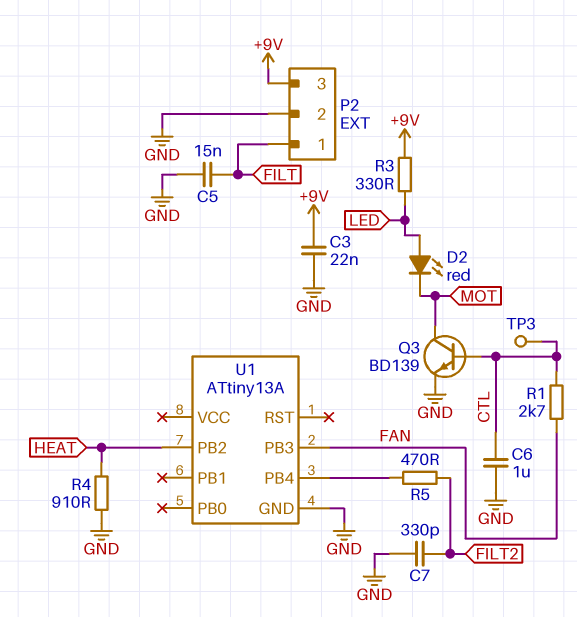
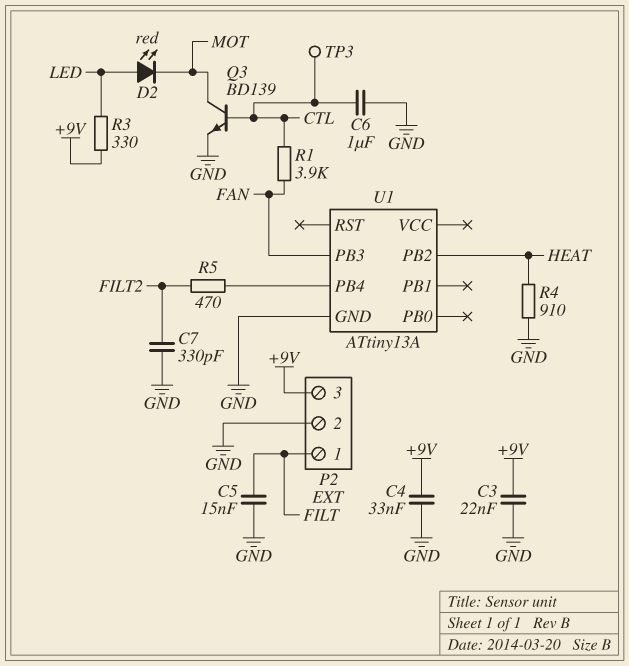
C4: none -> 33nF (+9V, GND)
R1: 2.7k (CTL, FAN) -> 3.9k (CTL, FAN)

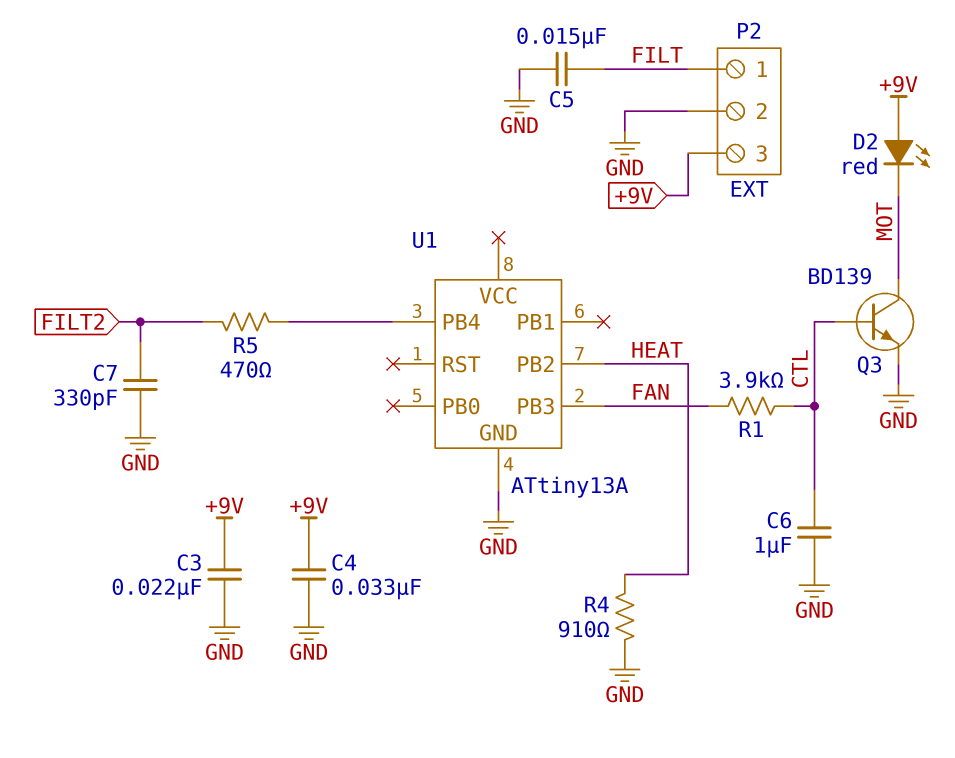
D2: LED red (A LED, K MOT) -> LED red (A +9V, K MOT)
R3: 330 (+9V, LED) -> none
TP3: test point (CTL) -> none

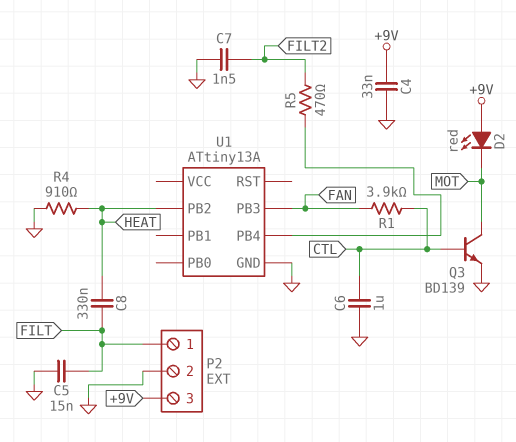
C3: 22nF (+9V, GND) -> none
C7: 330pF (FILT2, GND) -> 1.5nF (FILT2, GND)
C8: none -> 330nF (FILT, HEAT)

